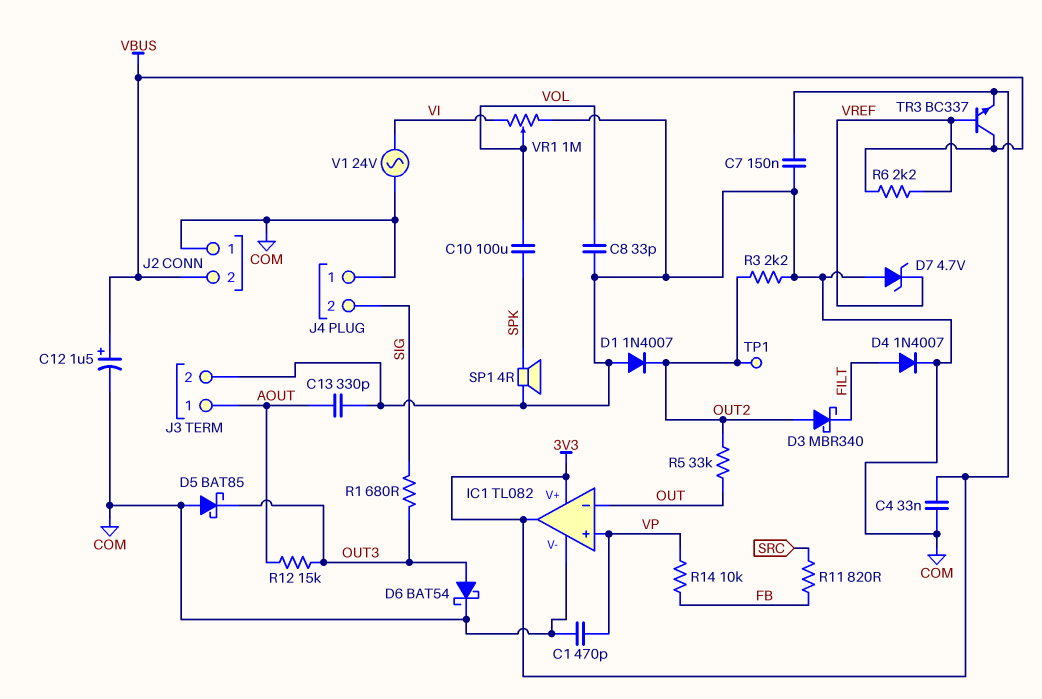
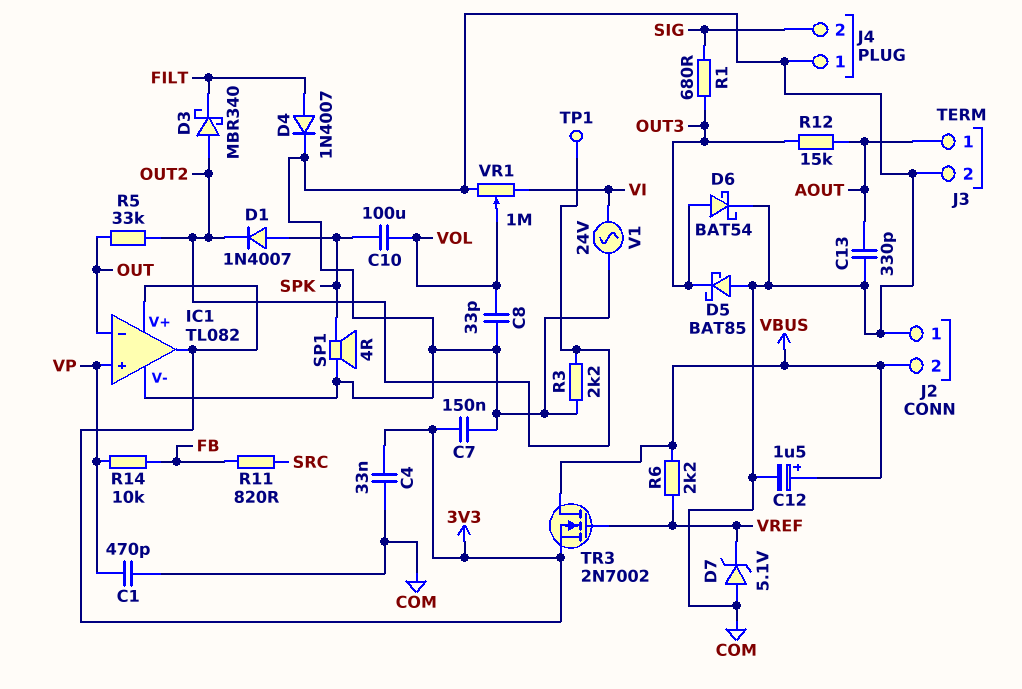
D1: diode 1N4007 (A COM, K OUT2) -> diode 1N4007 (A SPK, K OUT2)
D7: zener 4.7V (A COM, K VREF) -> zener 5.1V (A COM, K VREF)
TR3: NPN BC337 (B VREF, C VBUS, E 3V3) -> NMOS 2N7002 (G VREF, D VBUS, S 3V3)

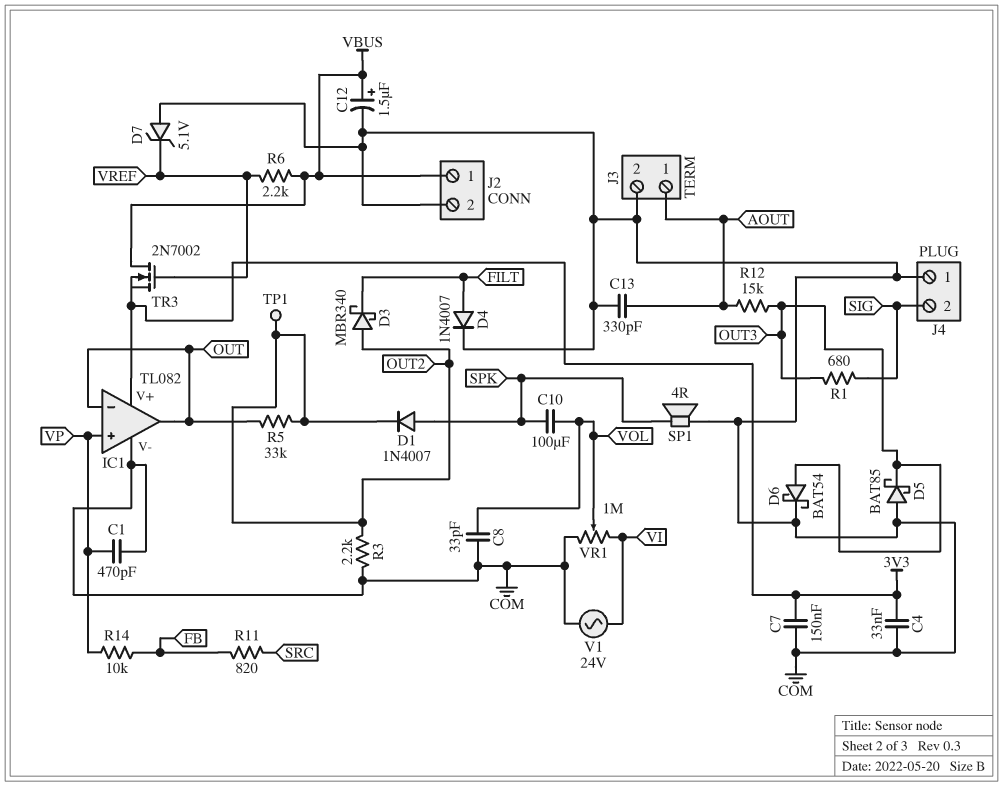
IC1 pin out: 3V3 -> OUT
J2 pin 1: COM -> VBUS
J2 pin 2: VBUS -> COM

